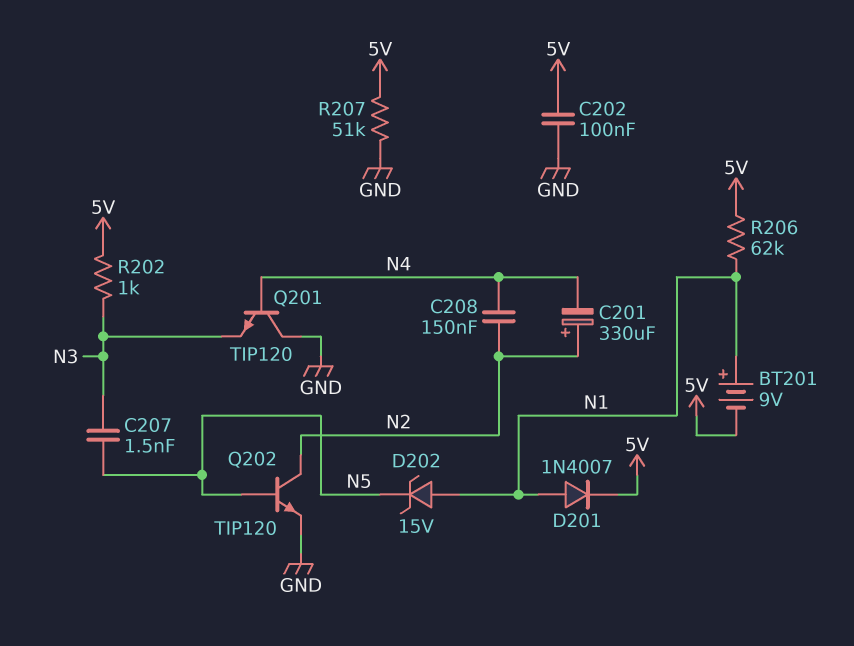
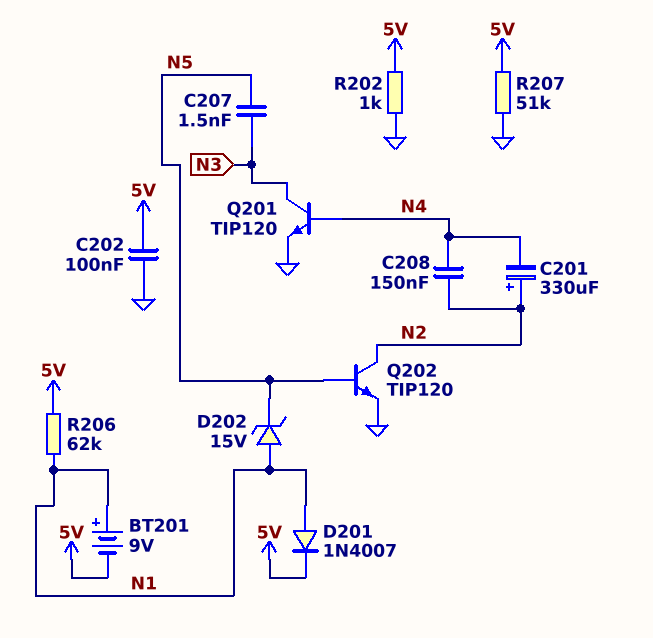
Q201: NPN TIP120 (B N4, C GND, E N3) -> NPN TIP120 (B N4, C N3, E GND)
R202: 1k (5V, N3) -> 1k (5V, GND)

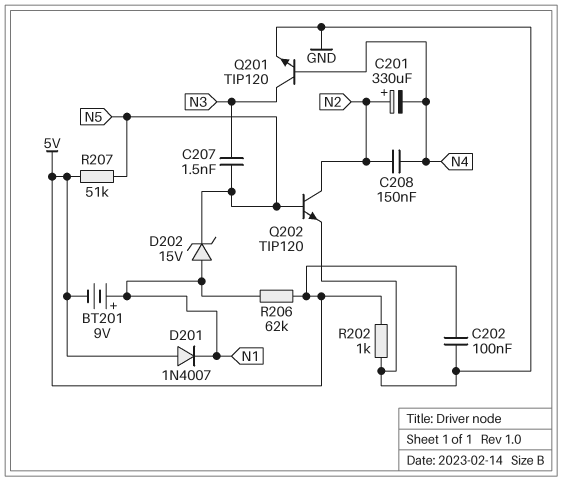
D201: diode 1N4007 (A N1, K 5V) -> diode 1N4007 (A 5V, K N1)
R207: 51k (5V, GND) -> 51k (5V, N5)

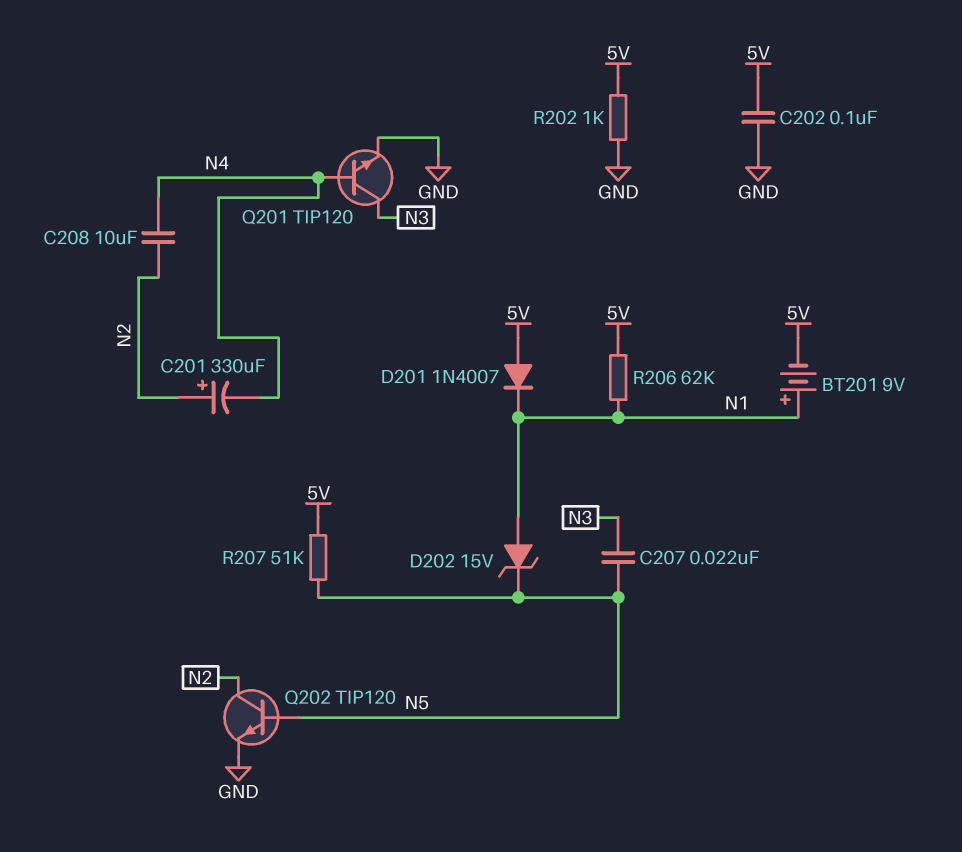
C207: 1.5nF (N3, N5) -> 22nF (N3, N5)
C208: 150nF (N2, N4) -> 10uF (N2, N4)

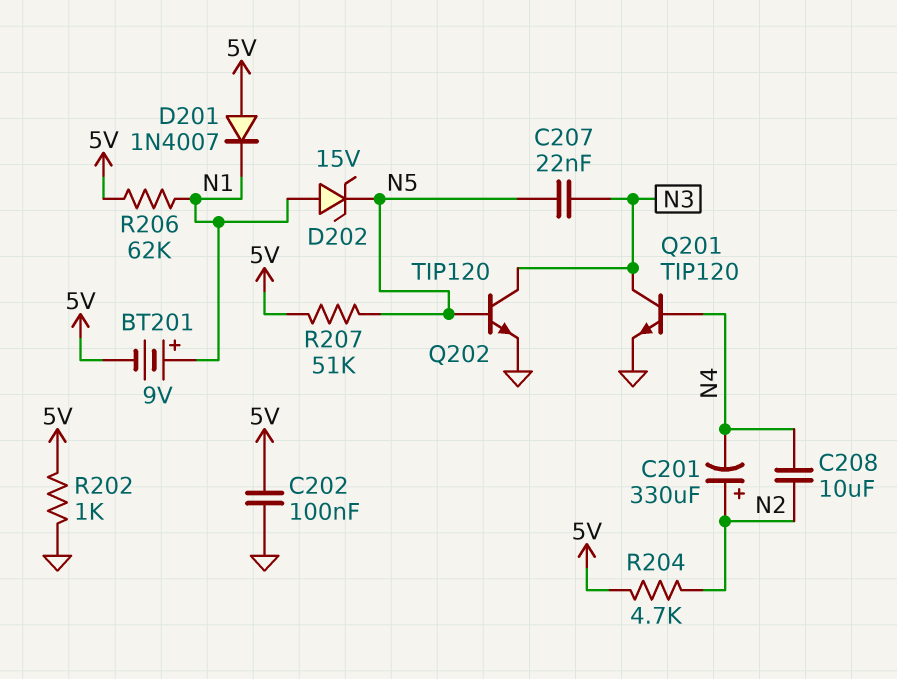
Q202: NPN TIP120 (B N5, C N2, E GND) -> NPN TIP120 (B N5, C N3, E GND)
R204: none -> 4.7k (5V, N2)

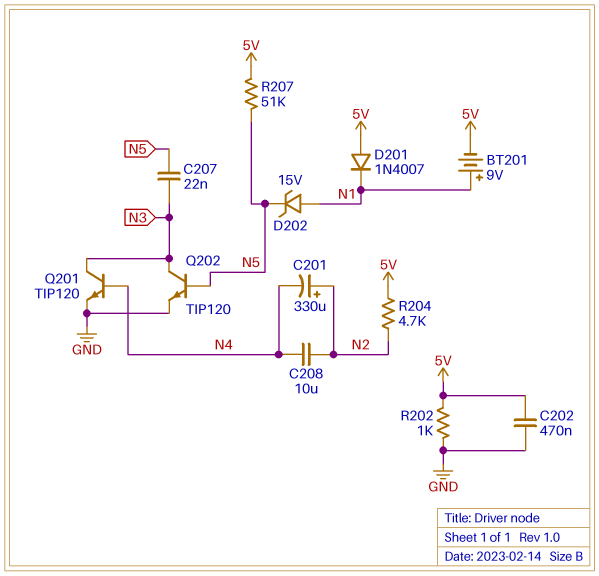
C202: 100nF (5V, GND) -> 470nF (5V, GND)
R206: 62k (5V, N1) -> none

